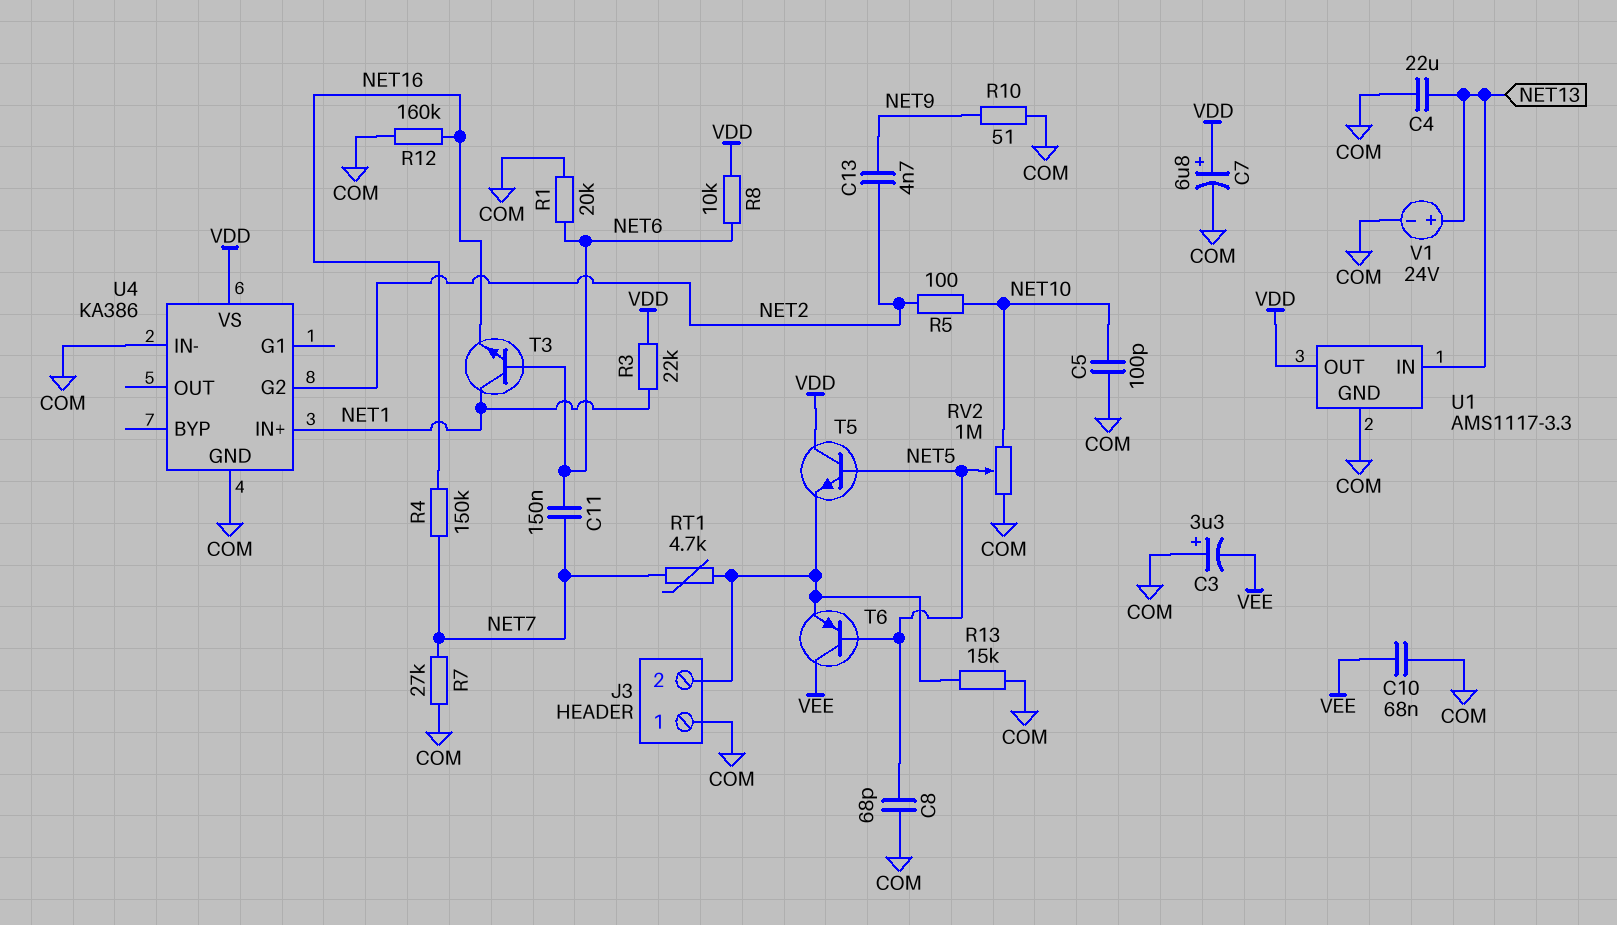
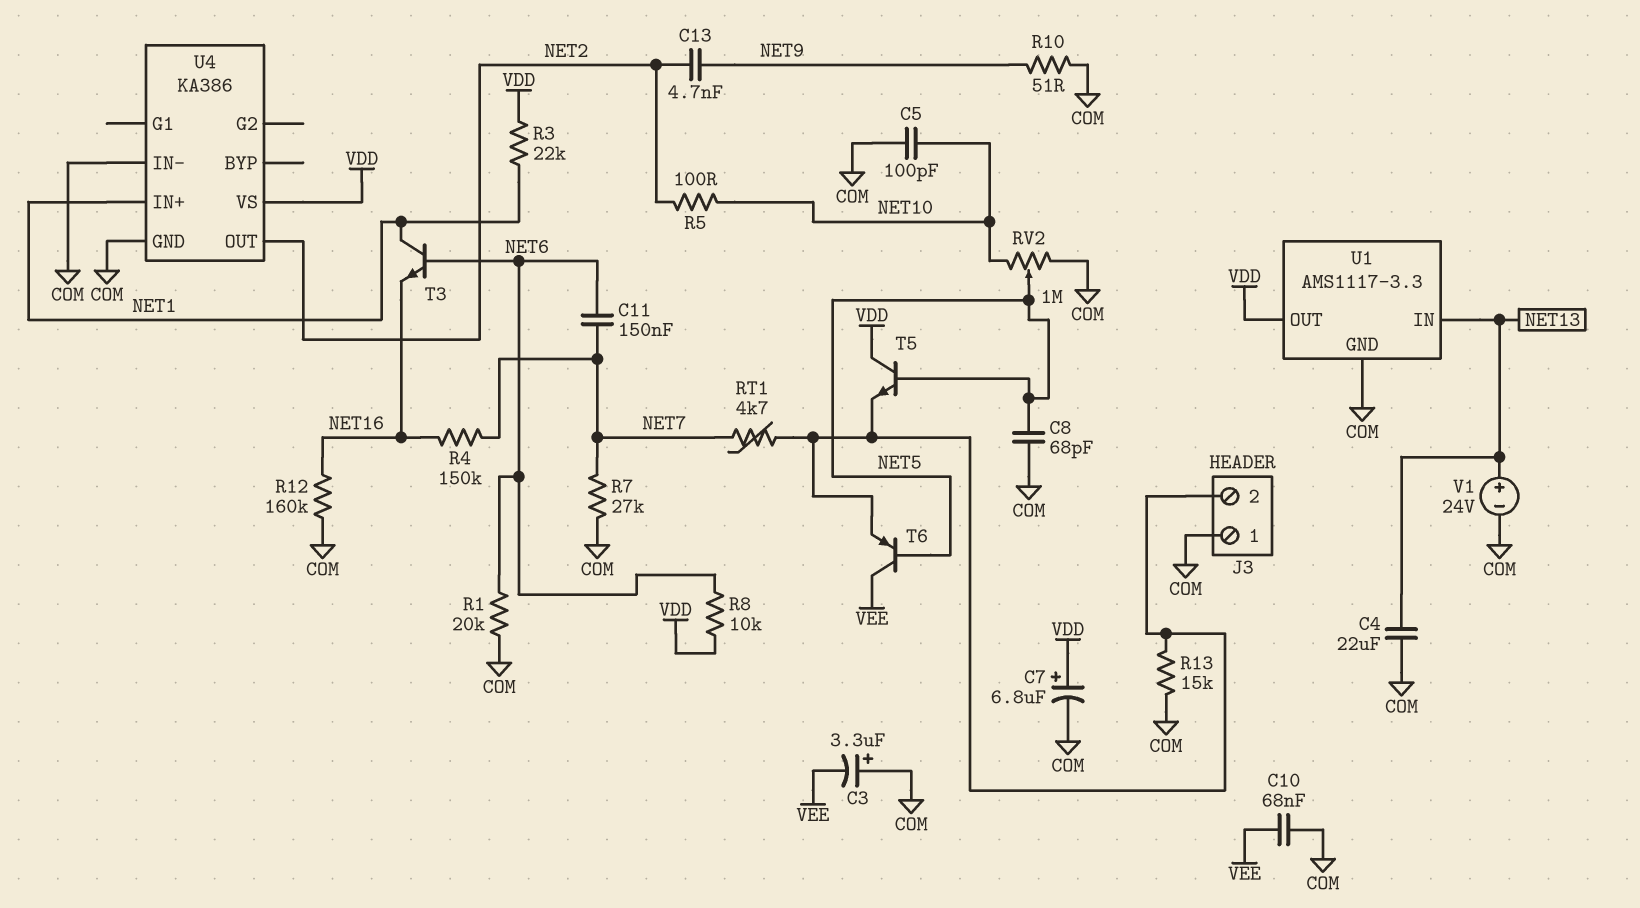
U4 pin G2: NET2 -> none
U4 pin OUT: none -> NET2

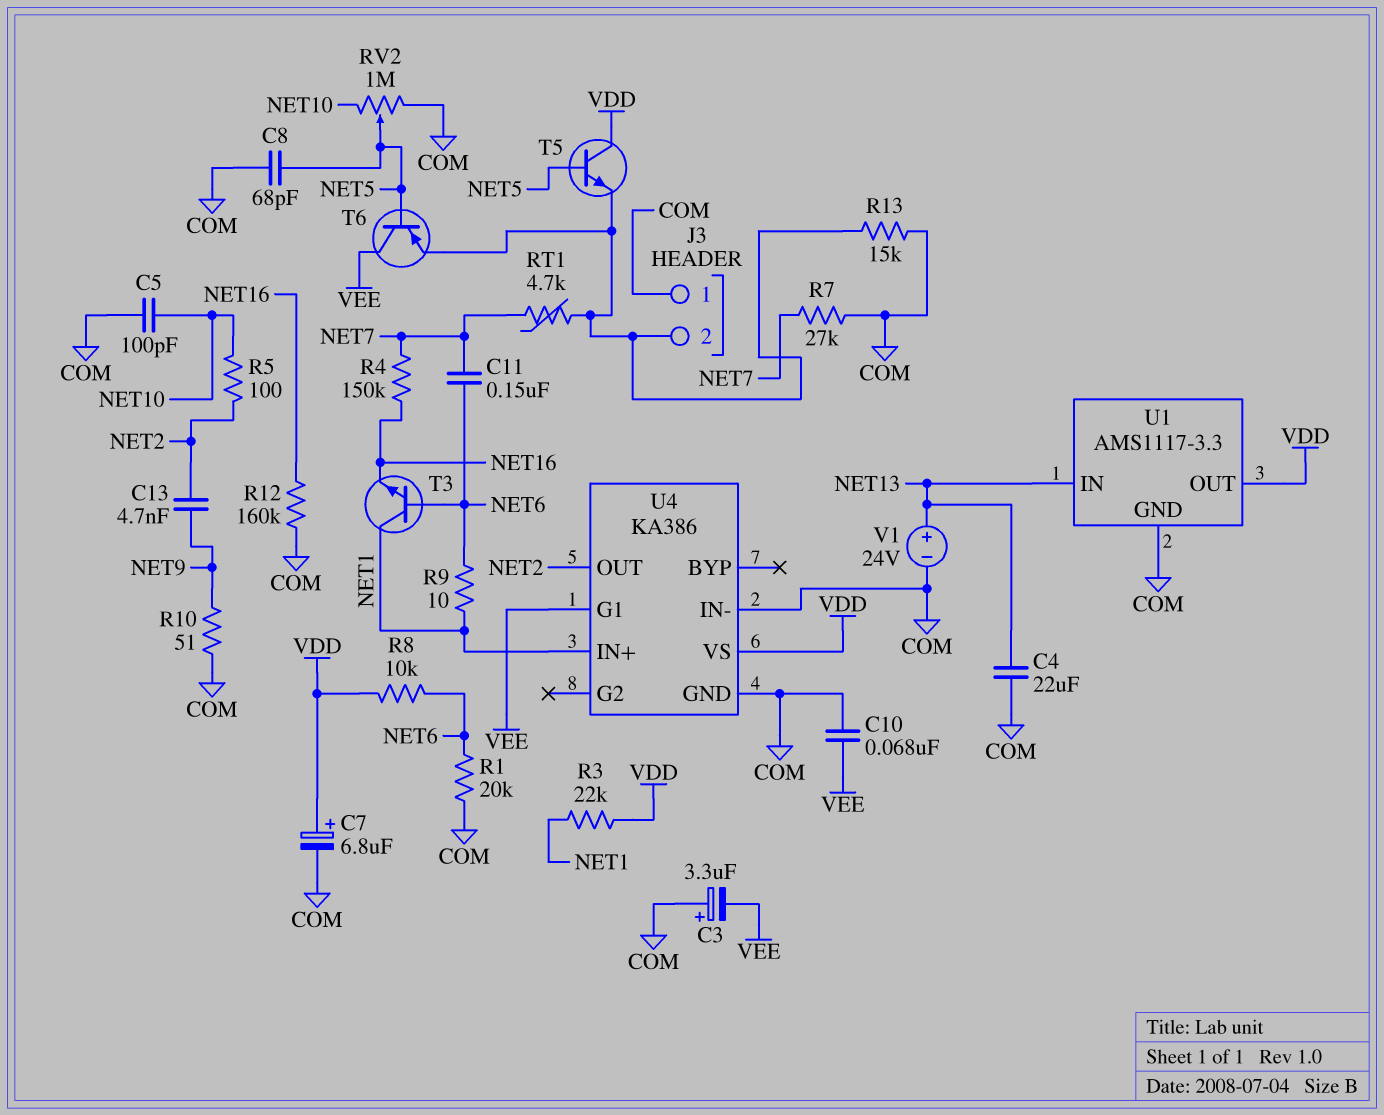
R9: none -> 10 (NET1, NET6)
U4 pin G1: none -> VEE

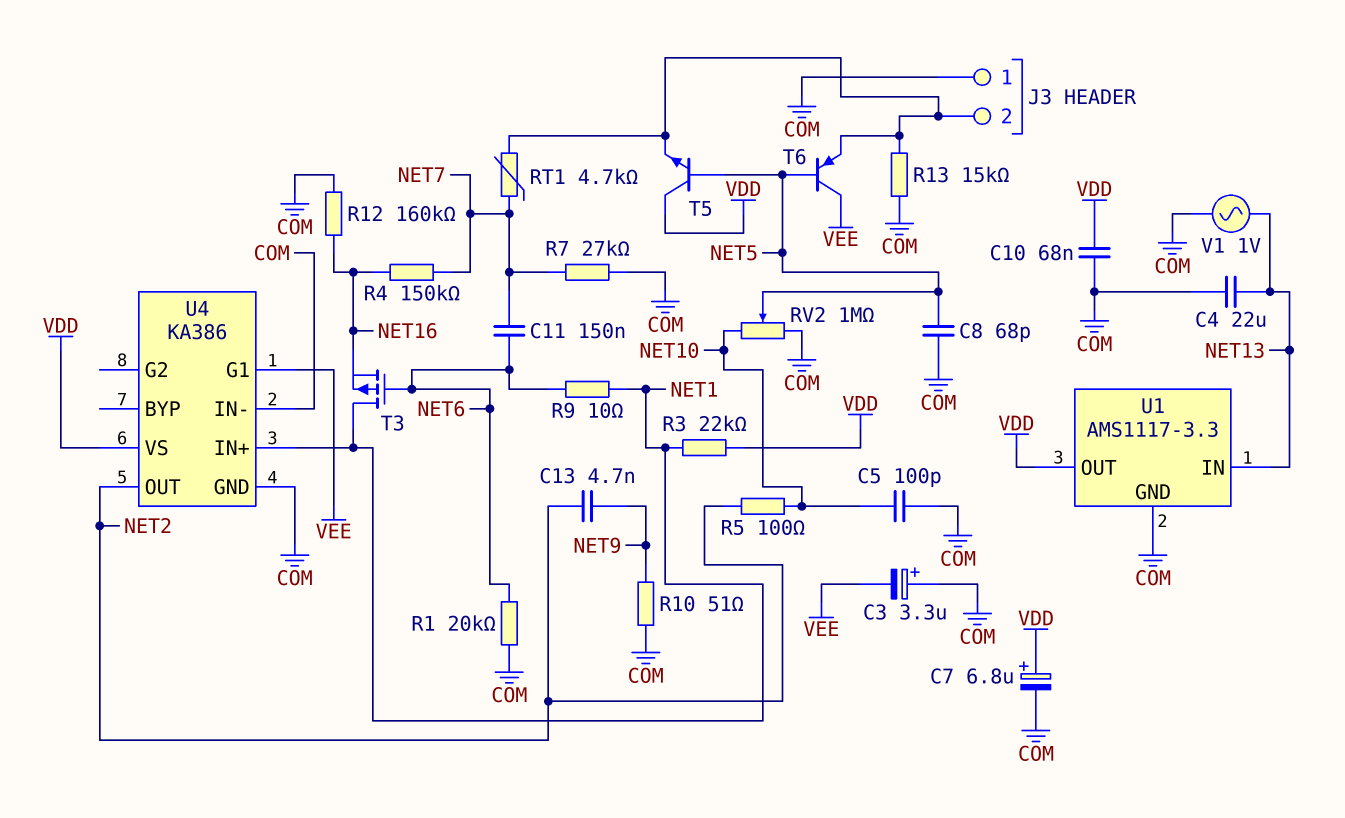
C10: 68nF (COM, VEE) -> 68nF (COM, VDD)
R8: 10k (NET6, VDD) -> none
T3: NPN (B NET6, C NET1, E NET16) -> PMOS (G NET6, D NET1, S NET16)
V1: 24V (plus NET13, minus COM) -> AC 1V (COM, NET13)

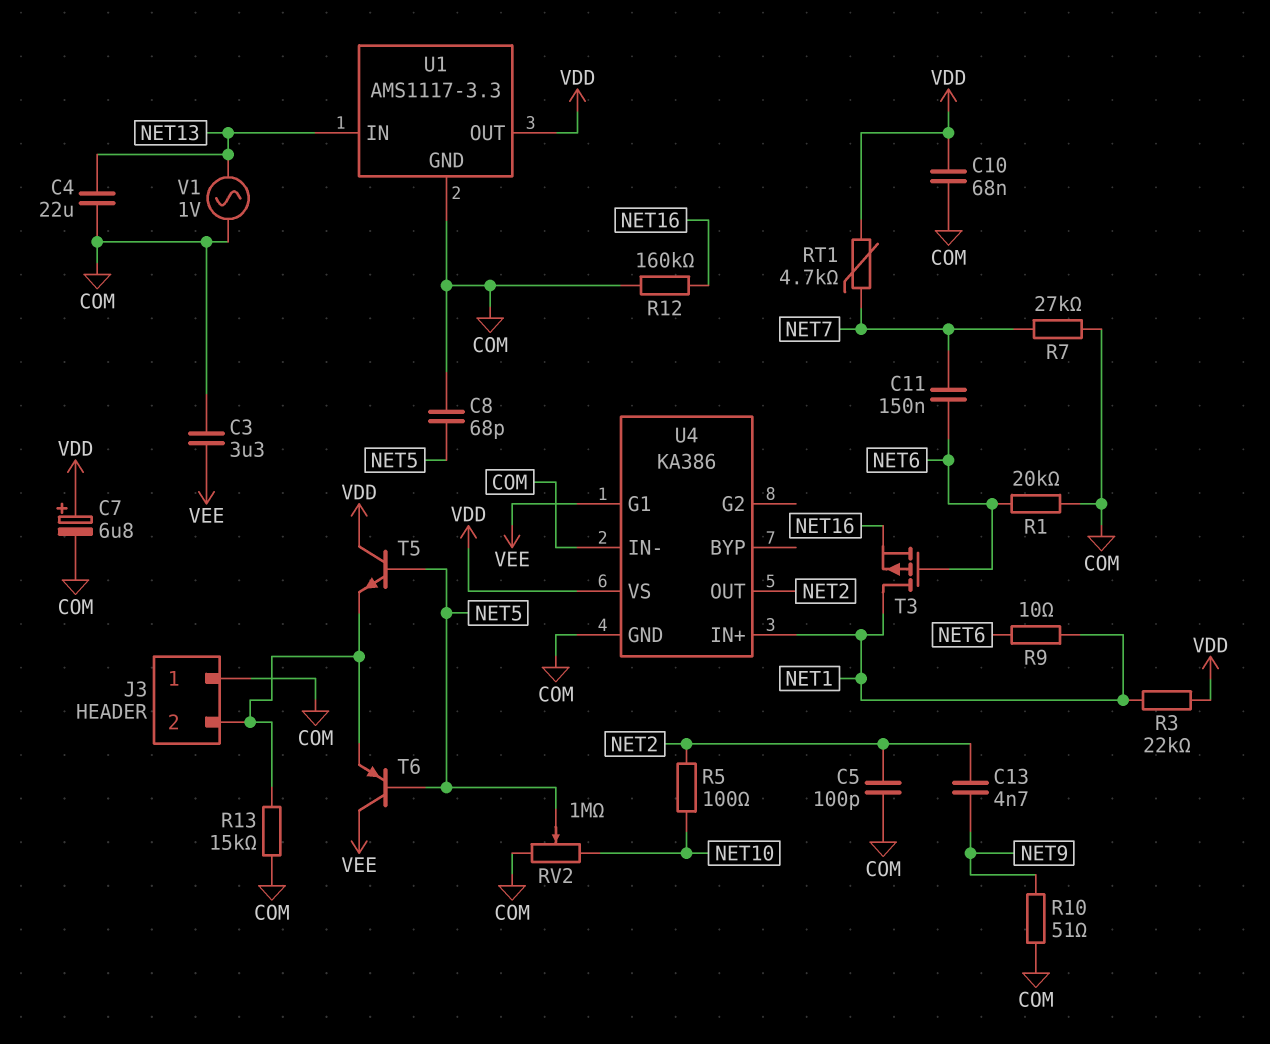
C3: 3.3uF (plus COM, minus VEE) -> 3.3uF (COM, VEE)
C5: 100pF (COM, NET10) -> 100pF (COM, NET2)
R4: 150k (NET7, NET16) -> none
RT1: 4.7k (J3/2, NET7) -> 4.7k (NET7, VDD)

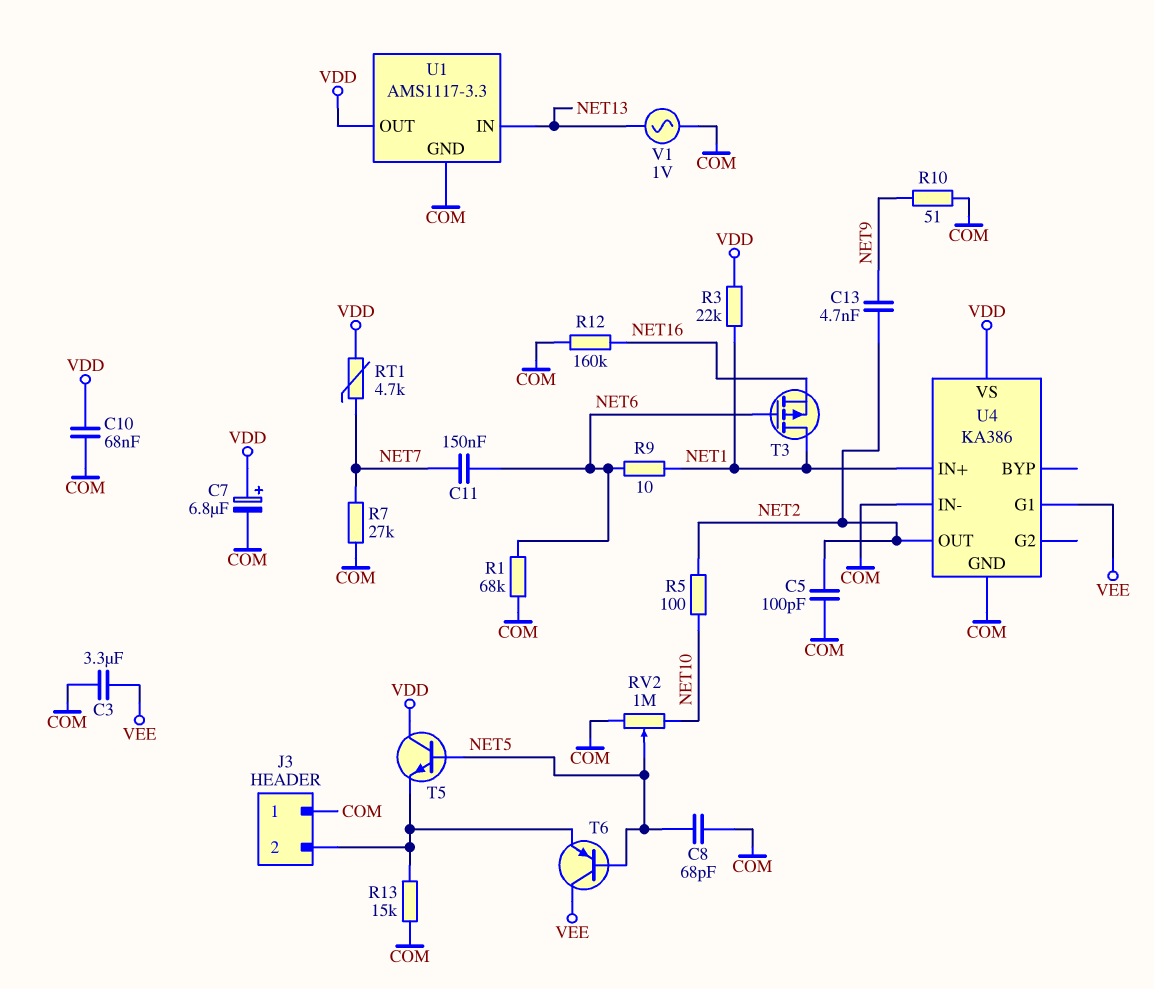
C4: 22uF (COM, NET13) -> none
R1: 20k (COM, NET6) -> 68k (COM, NET6)

